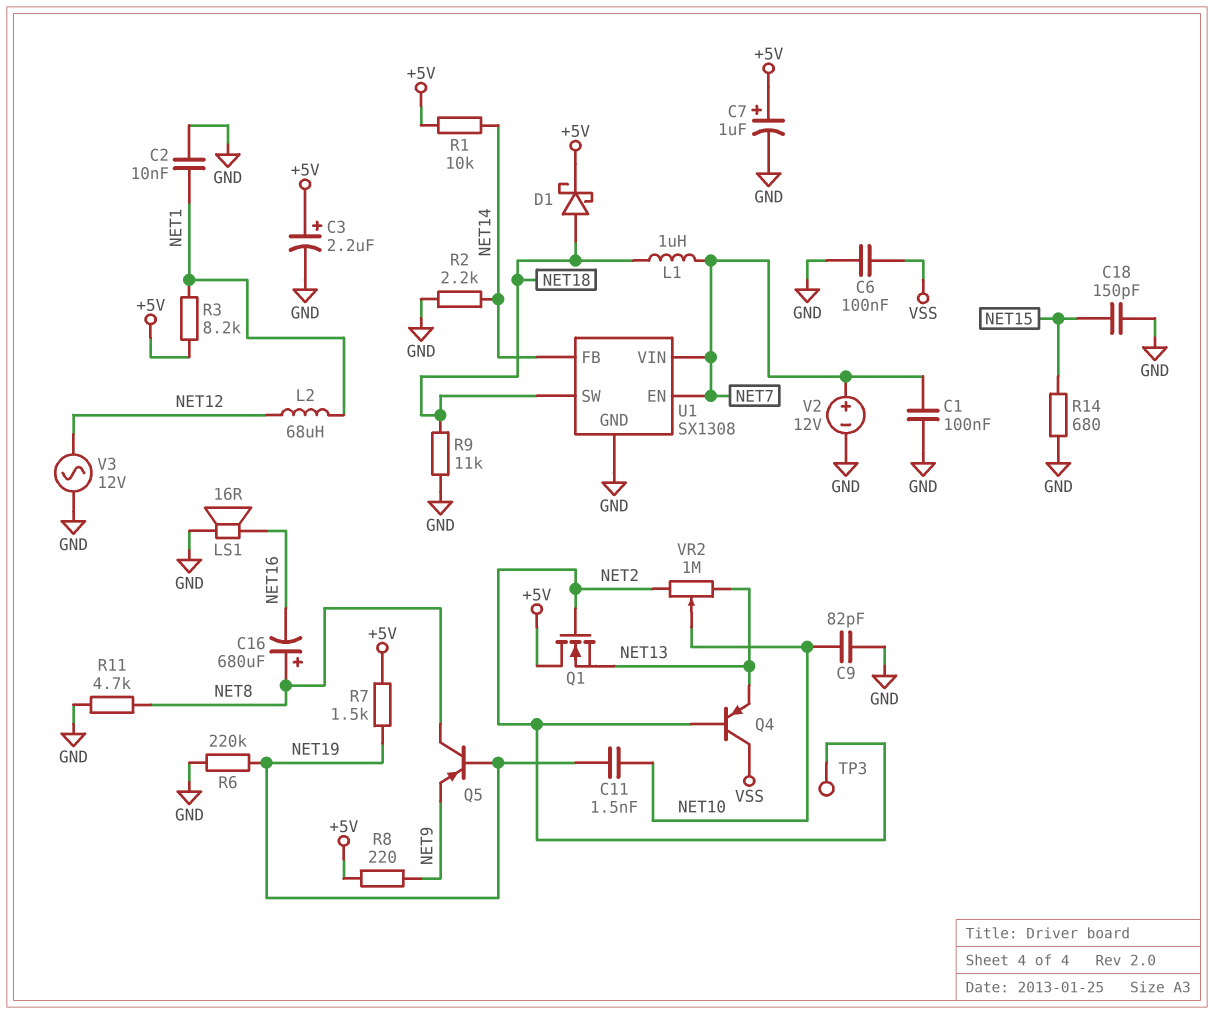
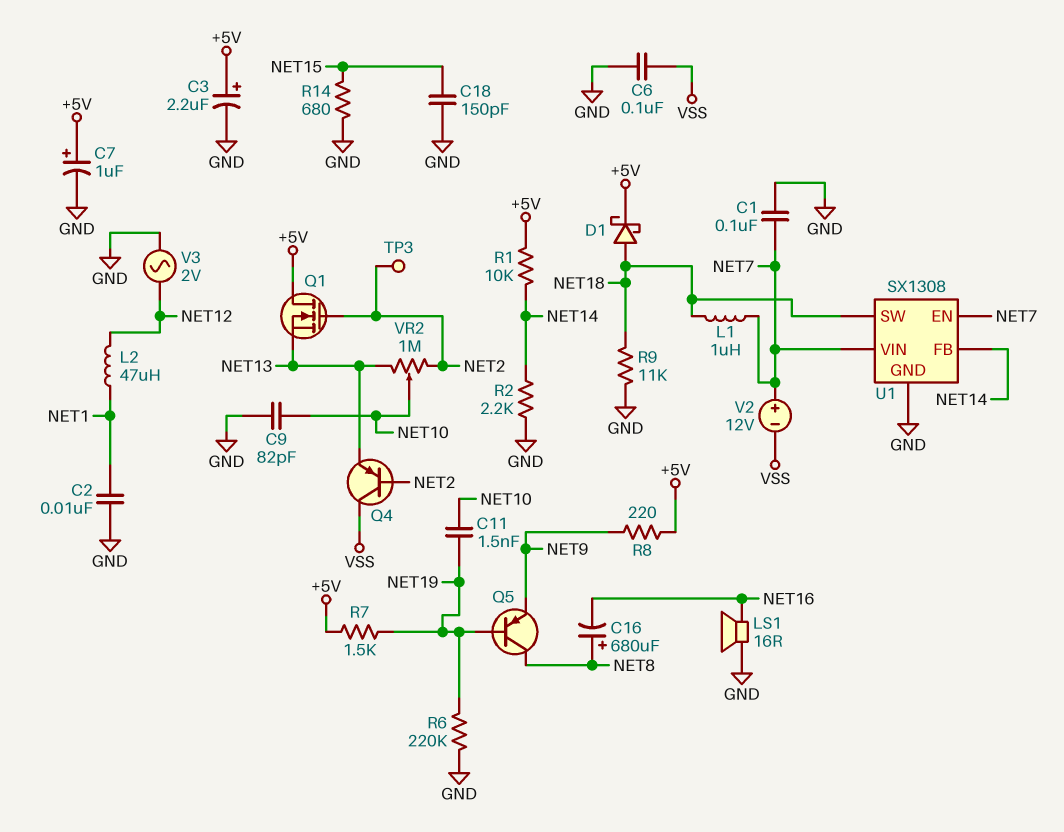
L2: 68uH (NET1, NET12) -> 47uH (NET1, NET12)
R3: 8.2k (+5V, NET1) -> none
R11: 4.7k (GND, NET8) -> none
V2: 12V (plus NET7, minus GND) -> 12V (plus NET7, minus VSS)
V3: AC 12V (GND, NET12) -> AC 2V (GND, NET12)

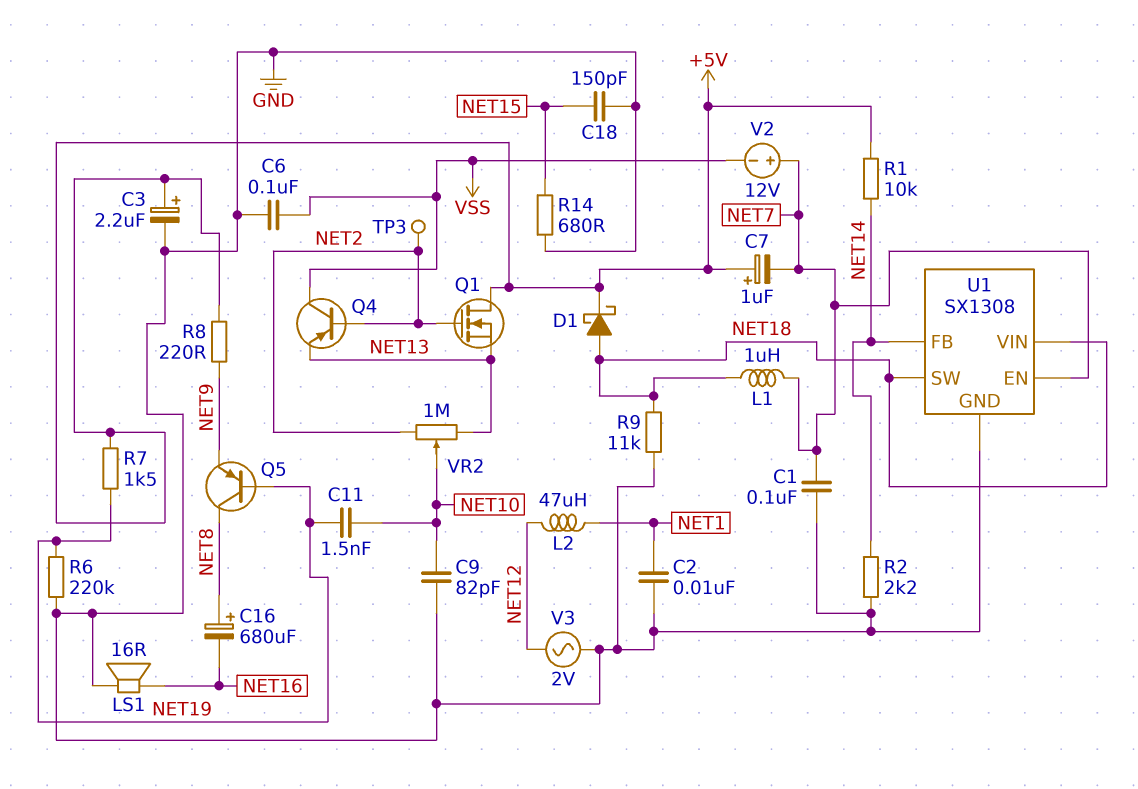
C7: 1uF (plus +5V, minus GND) -> 1uF (plus +5V, minus NET7)
U1 pin VIN: NET7 -> NET18

